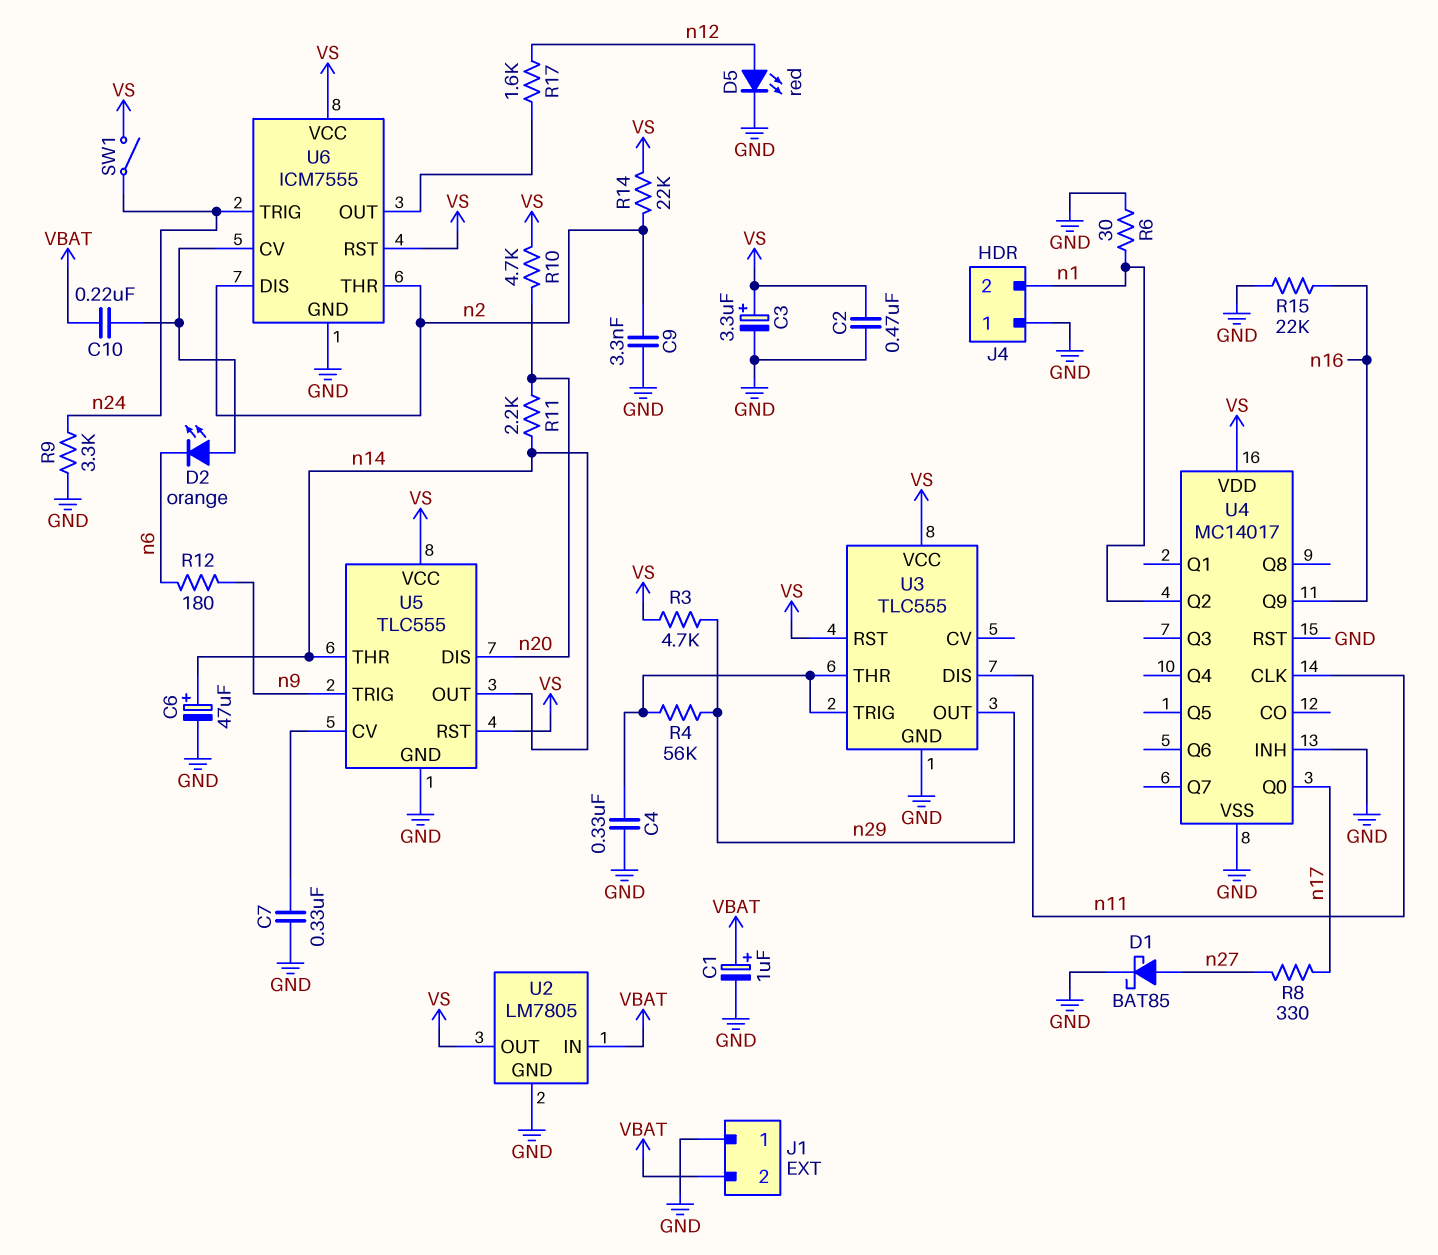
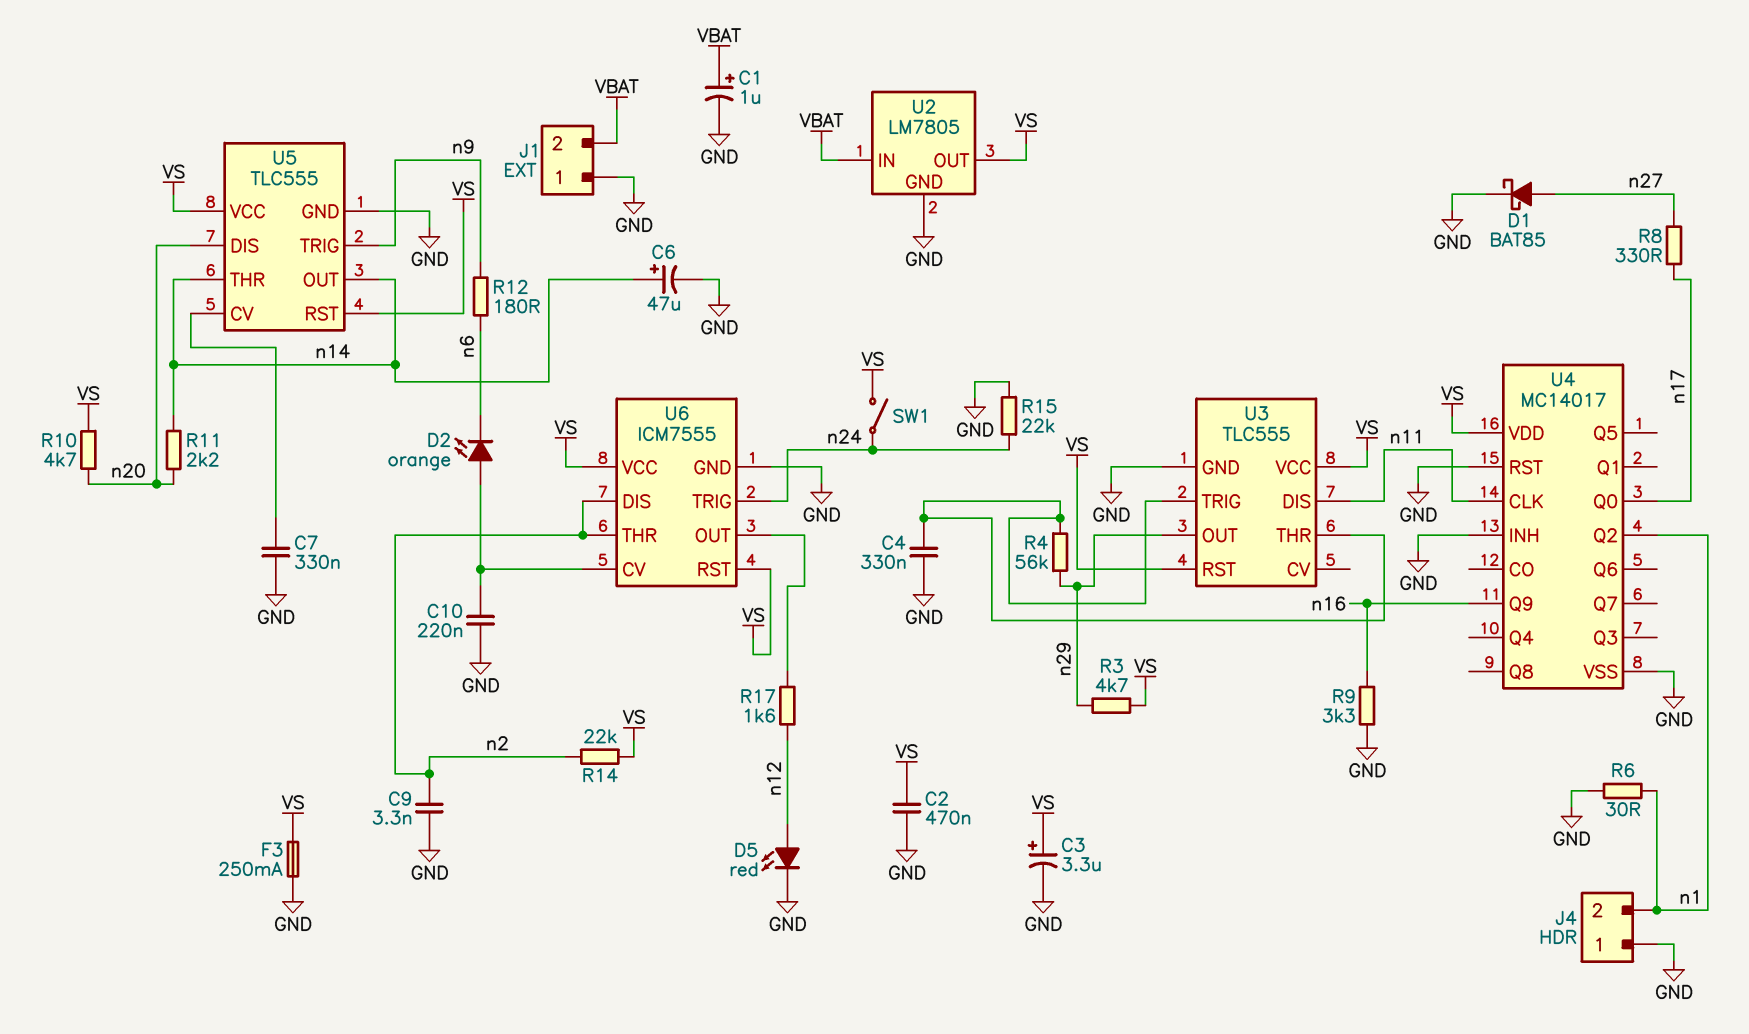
C10: 220nF (U6/CV, VBAT) -> 220nF (GND, U6/CV)
F3: none -> 250mA (GND, VS)
R9: 3.3k (GND, n24) -> 3.3k (GND, n16)
R15: 22k (GND, n16) -> 22k (GND, n24)

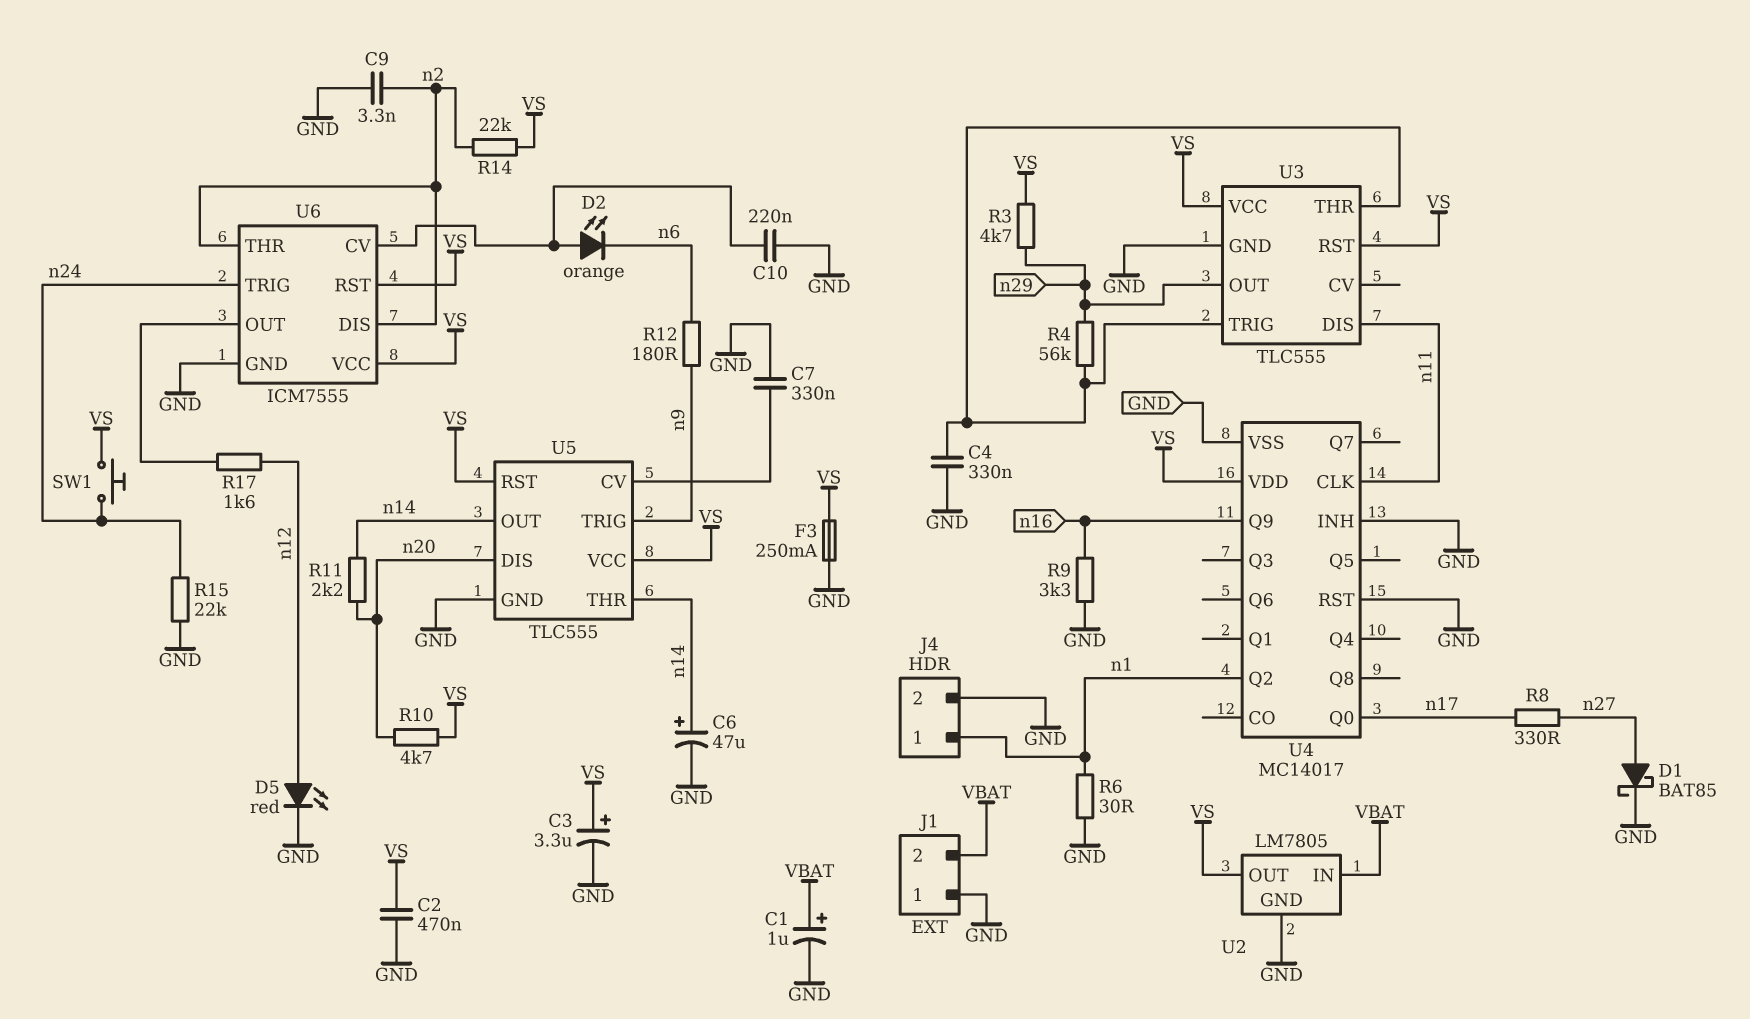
J4 pin 1: GND -> n1
J4 pin 2: n1 -> GND
SW1: switch (VS, n24) -> button (VS, n24)

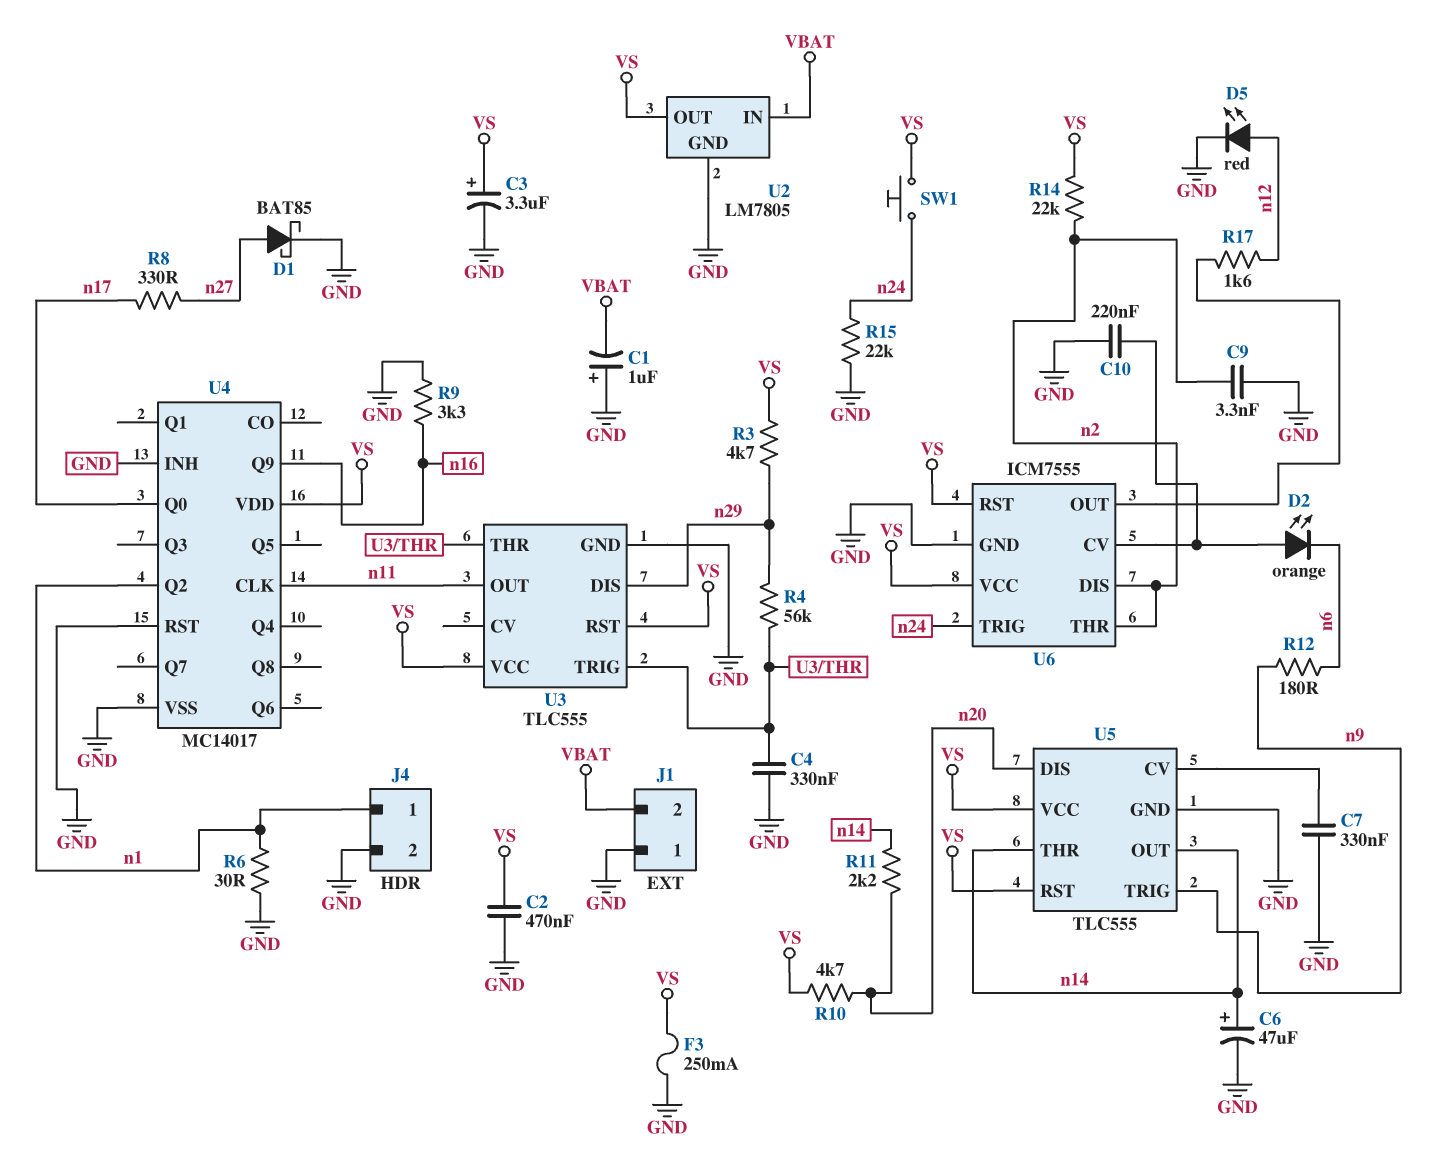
C1: 1uF (plus VBAT, minus GND) -> 1uF (plus GND, minus VBAT)
U3 pin DIS: n11 -> n29
U3 pin OUT: n29 -> n11

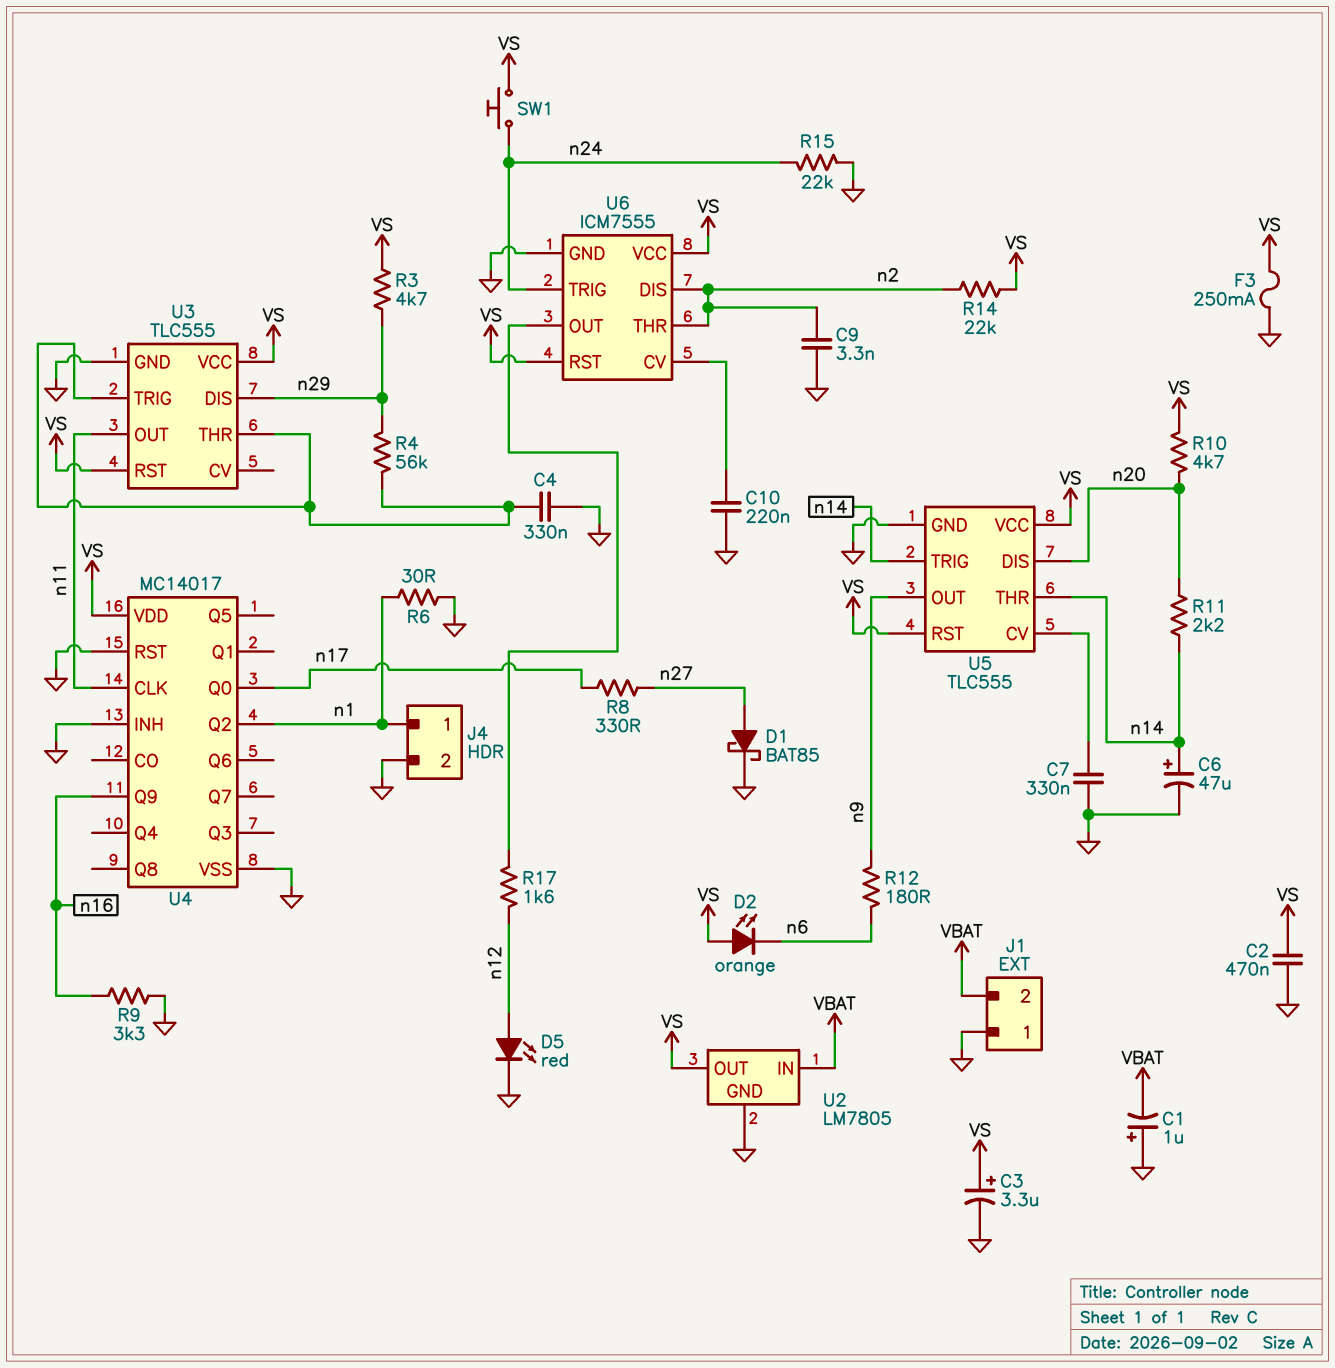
D2: LED orange (A U6/CV, K n6) -> LED orange (A VS, K n6)
U5 pin OUT: n14 -> n9
U5 pin TRIG: n9 -> n14

